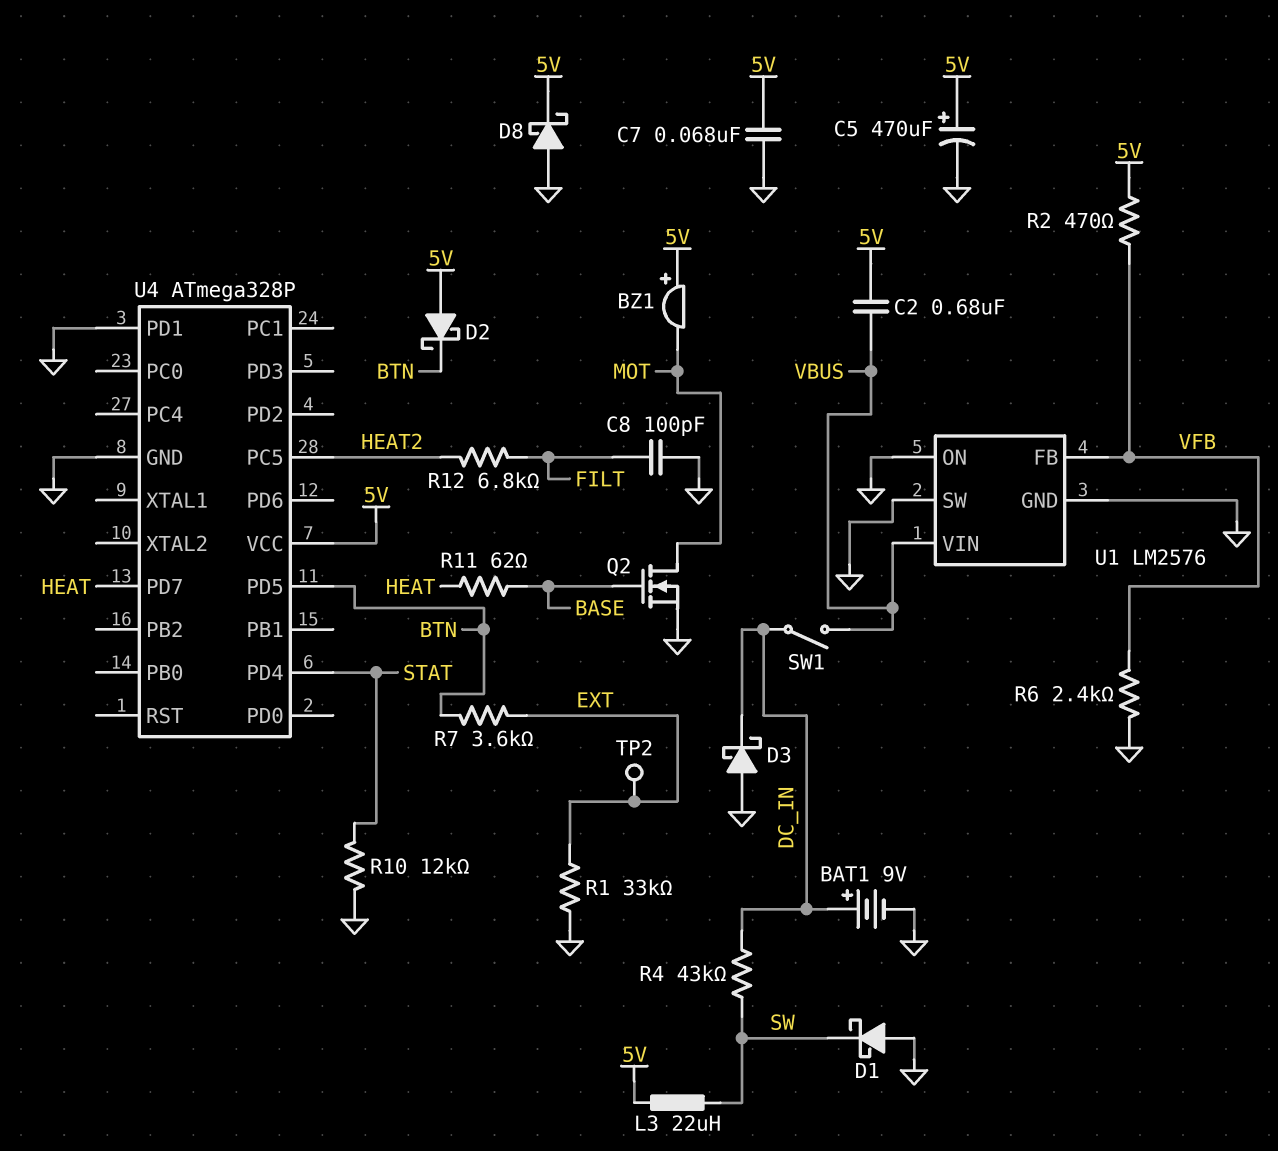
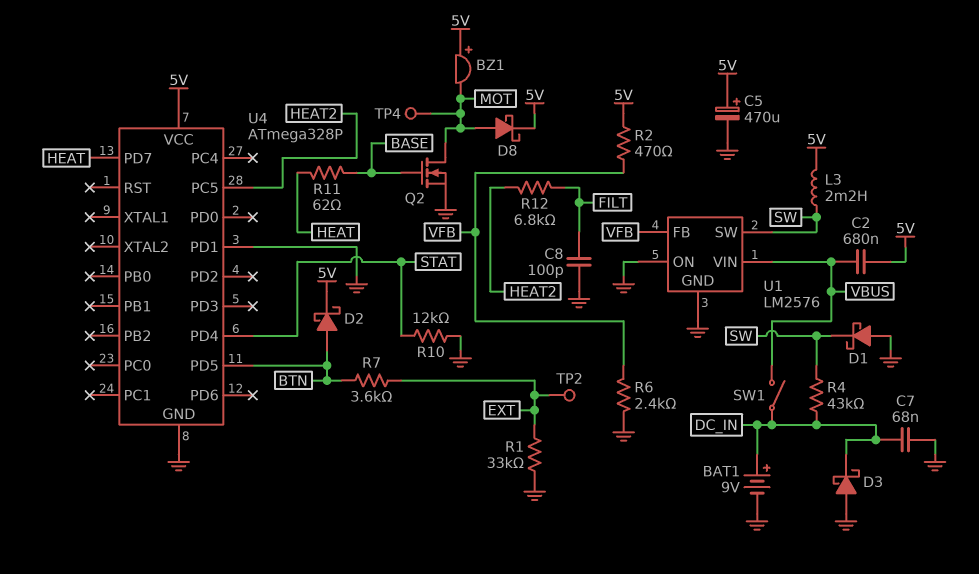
C7: 68nF (5V, GND) -> 68nF (DC_IN, GND)
D2: schottky (A 5V, K BTN) -> schottky (A BTN, K 5V)
D8: schottky (A GND, K 5V) -> schottky (A MOT, K 5V)
L3: 22uH (5V, SW) -> 2.2mH (5V, SW)
TP4: none -> test point (MOT)
U1 pin SW: GND -> SW

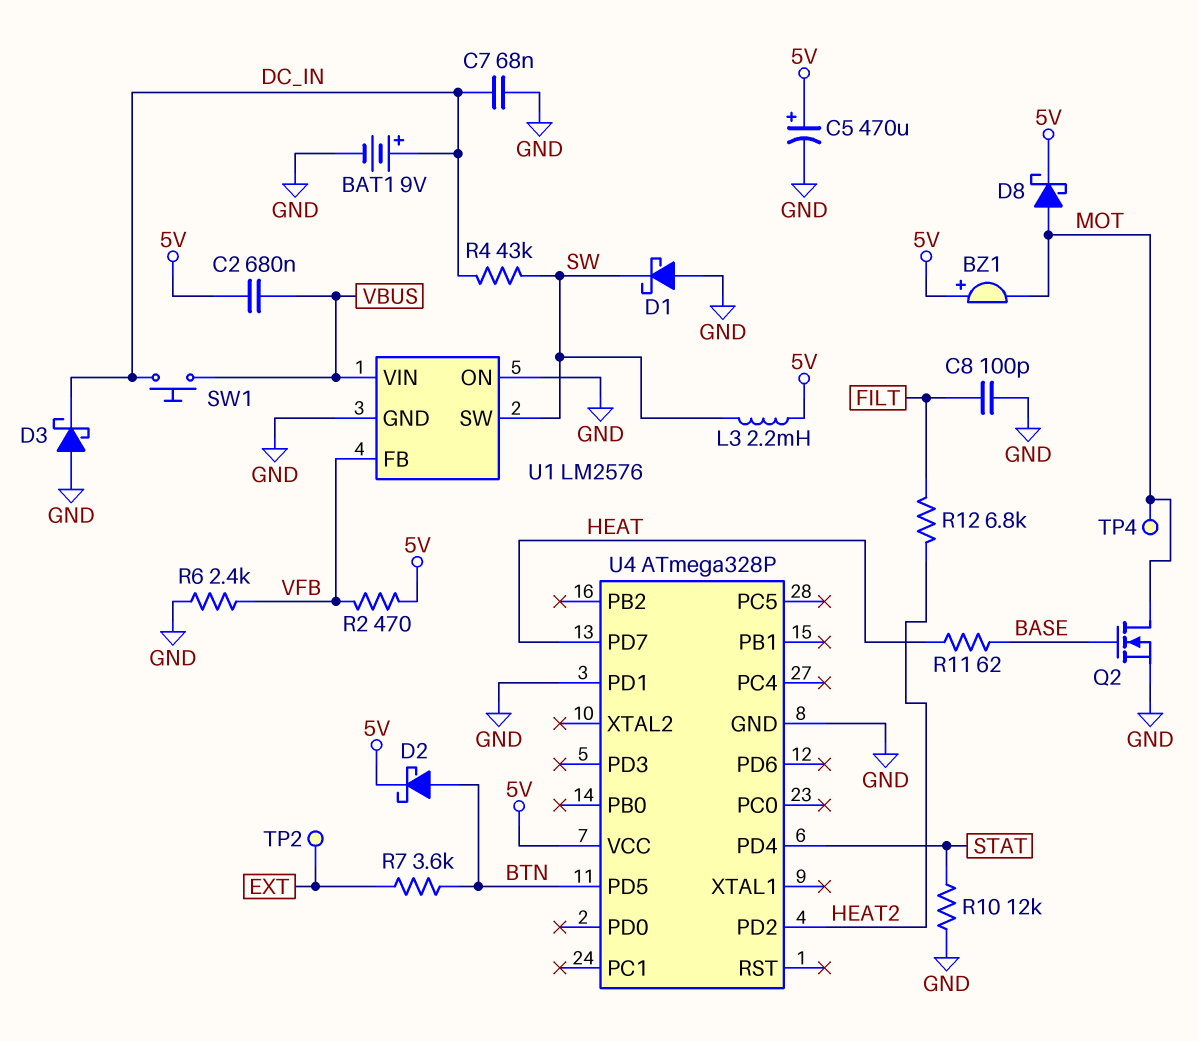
R1: 33k (EXT, GND) -> none
SW1: switch (DC_IN, VBUS) -> button (DC_IN, VBUS)
U4 pin PC5: HEAT2 -> none
U4 pin PD2: none -> HEAT2

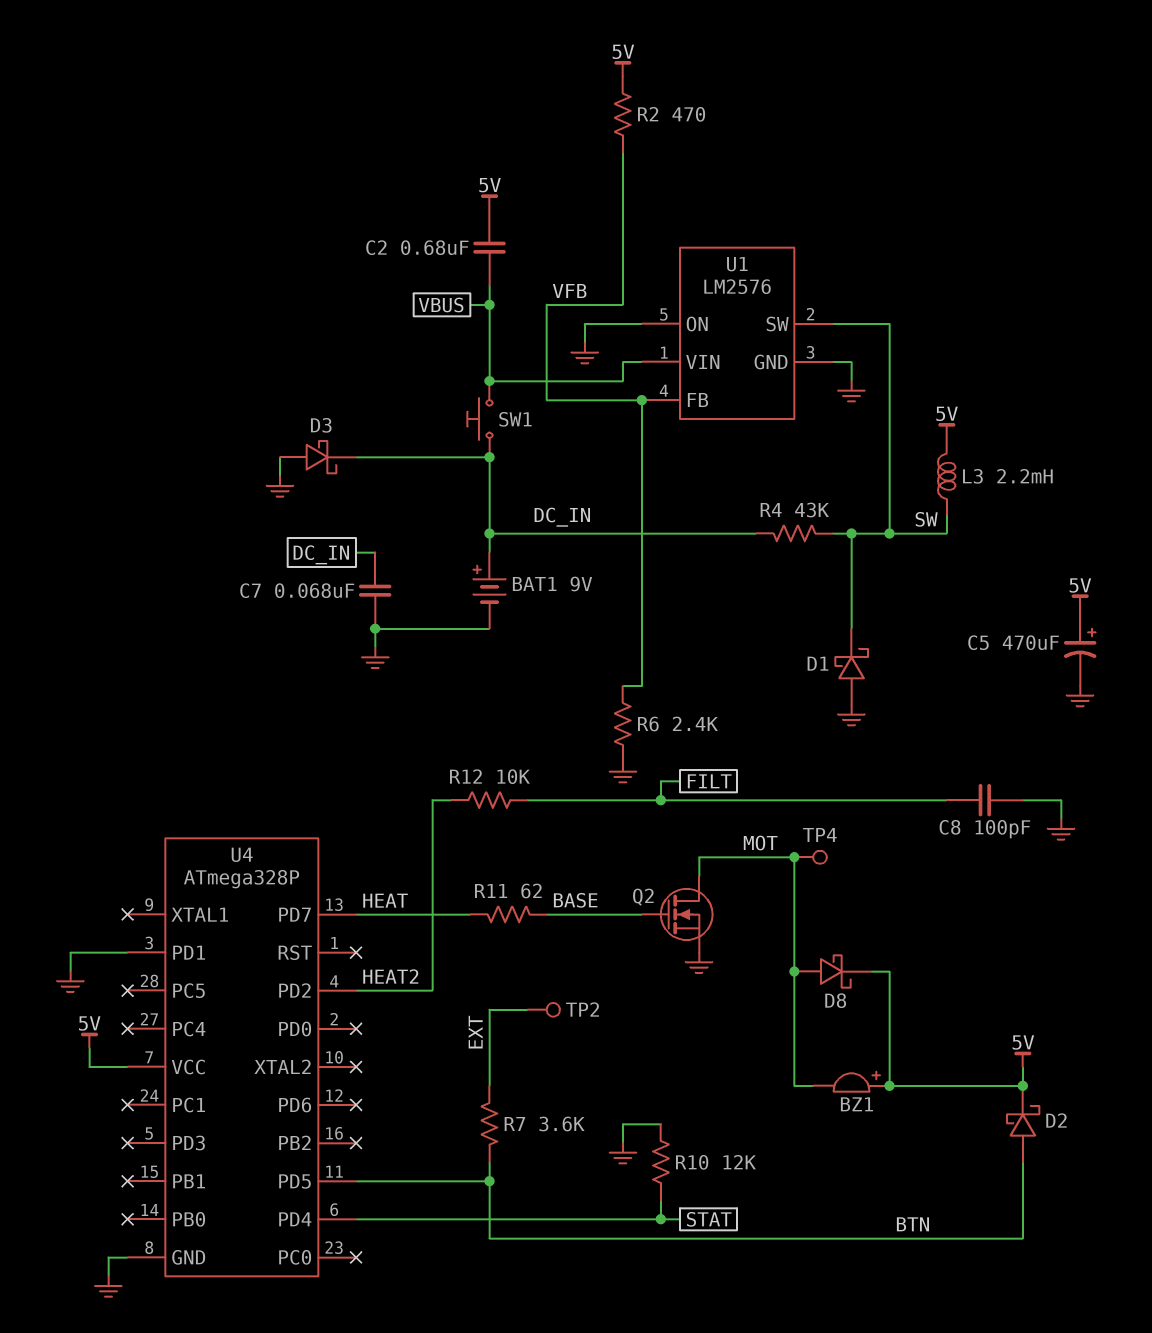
R12: 6.8k (FILT, HEAT2) -> 10k (FILT, HEAT2)

